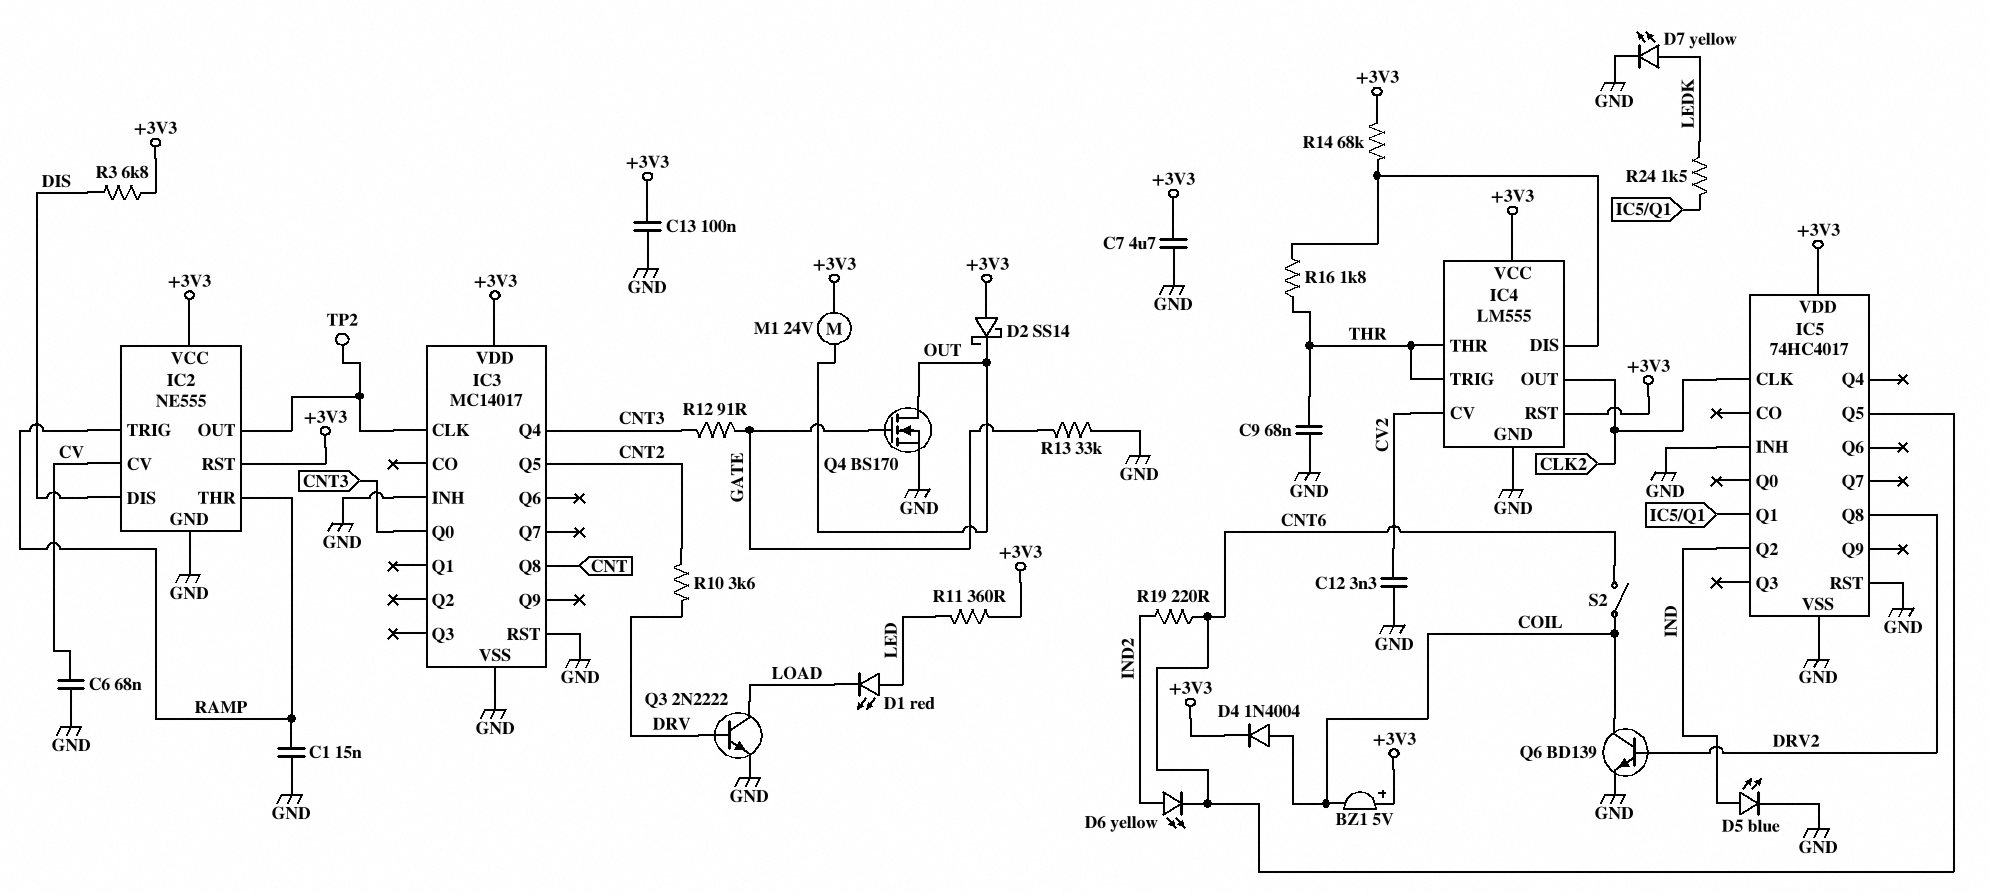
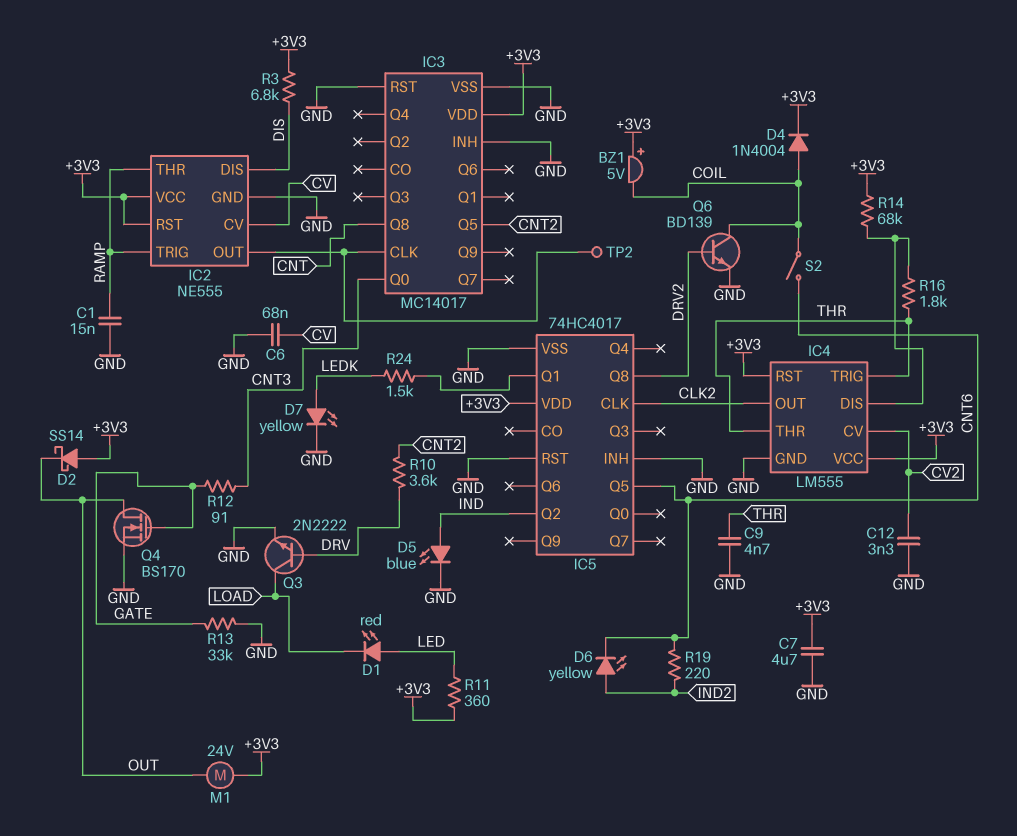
C9: 68nF (GND, THR) -> 4.7nF (GND, THR)
C13: 100nF (+3V3, GND) -> none
IC3 pin Q4: CNT3 -> none

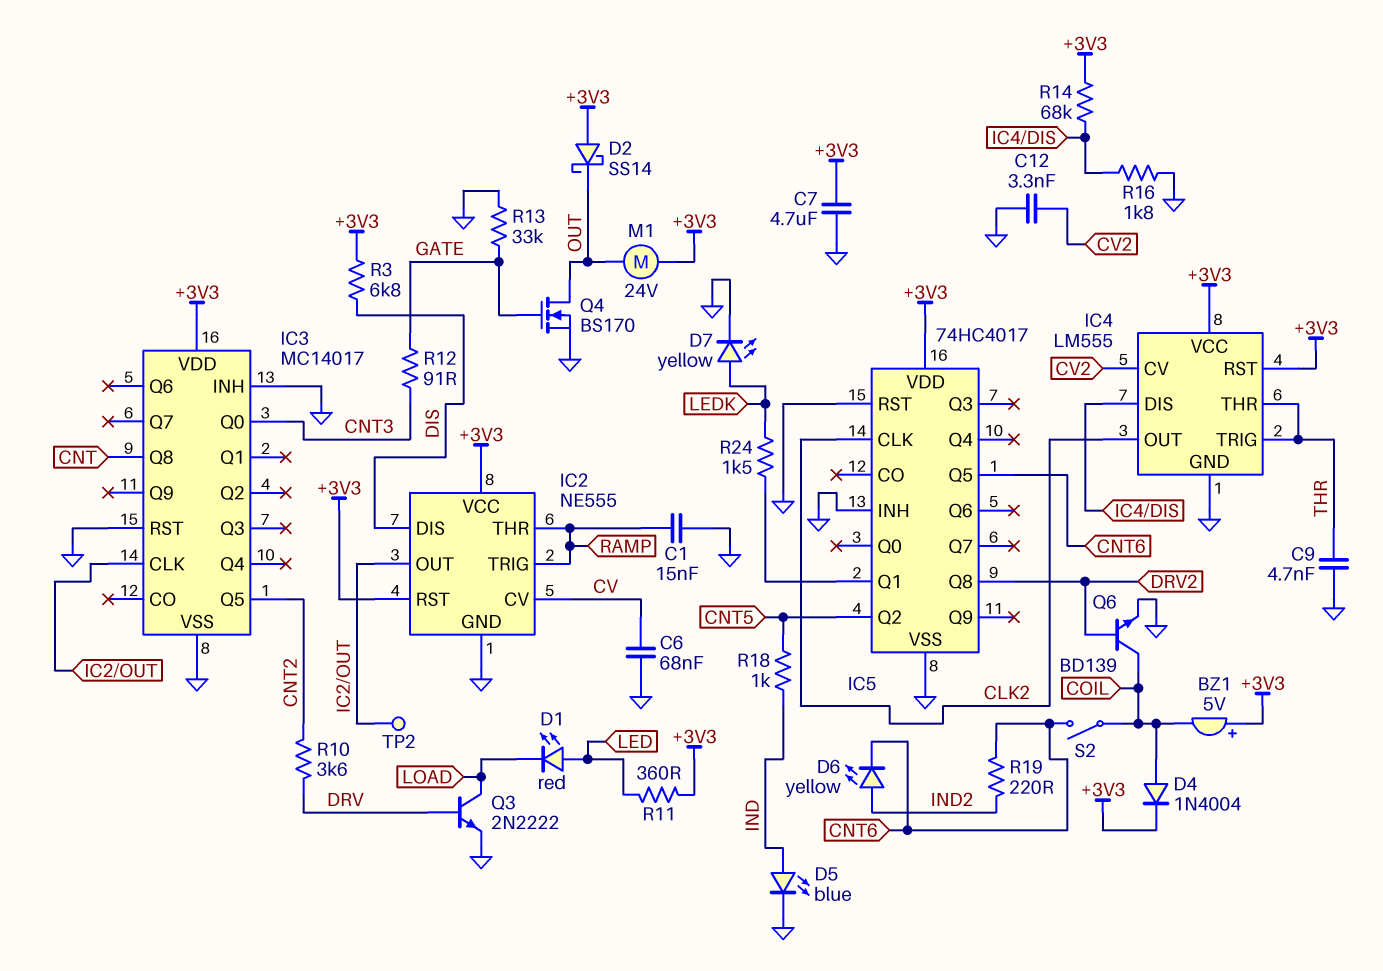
IC5 pin Q2: IND -> CNT5
R16: 1.8k (IC4/DIS, THR) -> 1.8k (GND, IC4/DIS)
R18: none -> 1k (CNT5, IND)

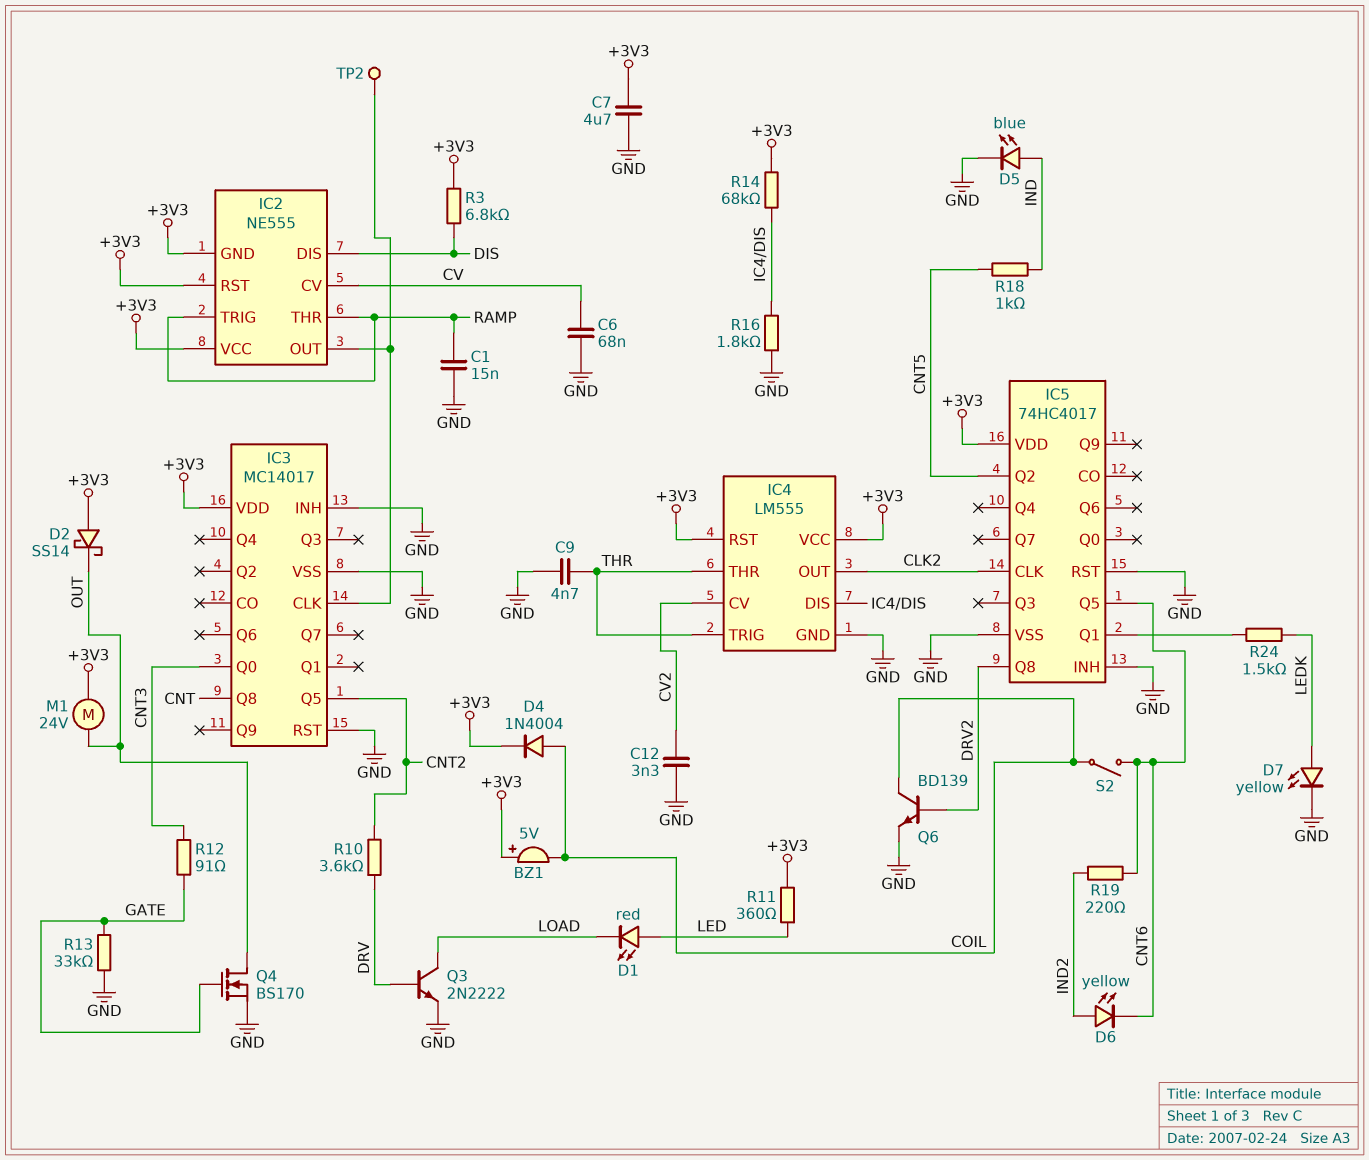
IC2 pin GND: GND -> +3V3

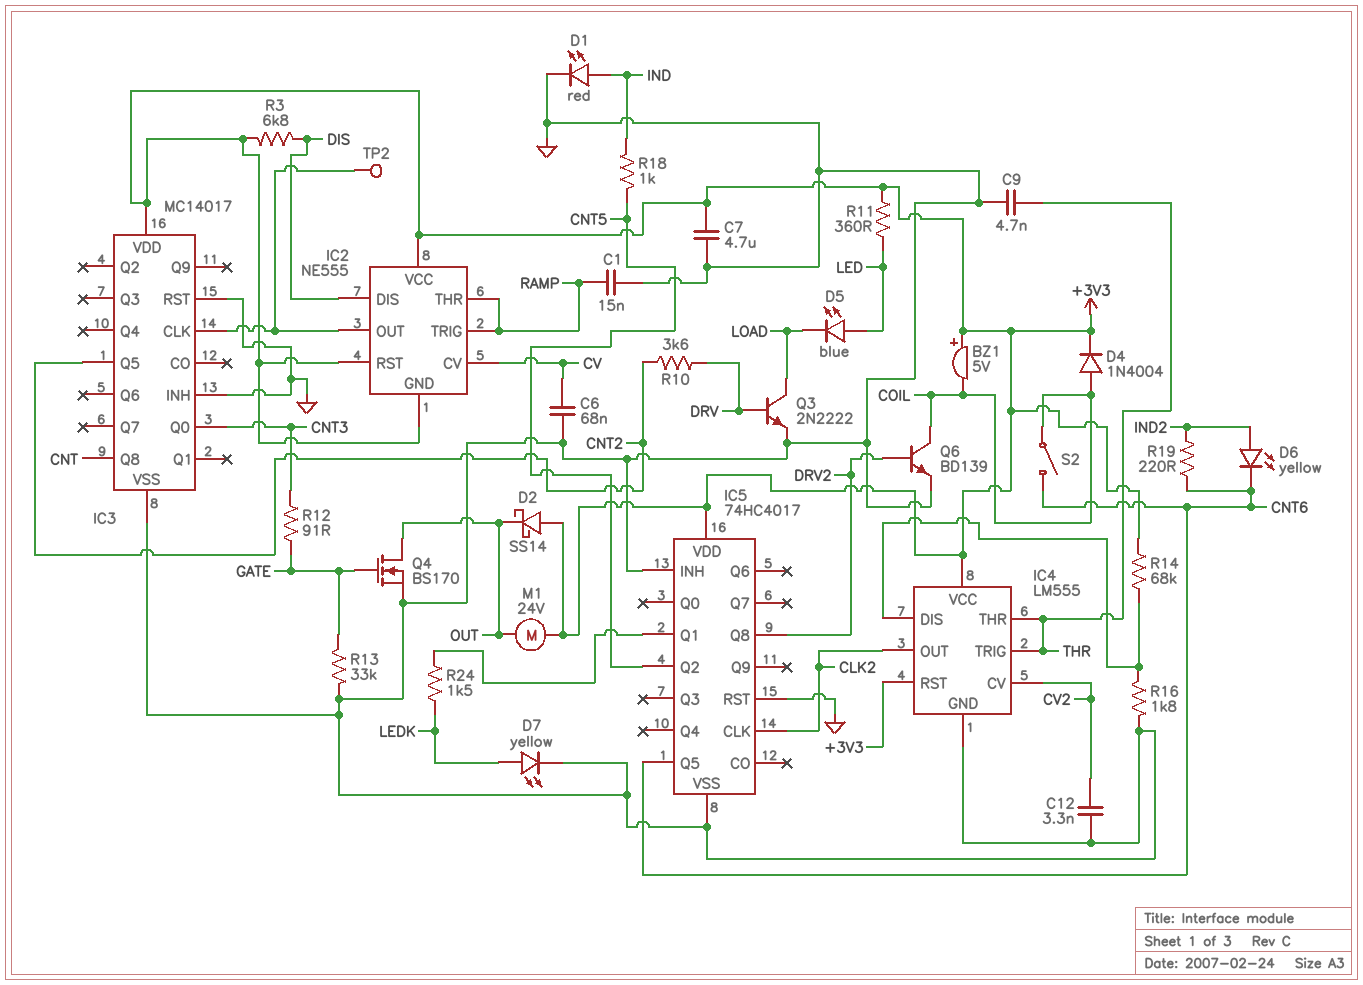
D1: LED red (A LED, K LOAD) -> LED red (A IND, K GND)
D5: LED blue (A IND, K GND) -> LED blue (A LED, K LOAD)

